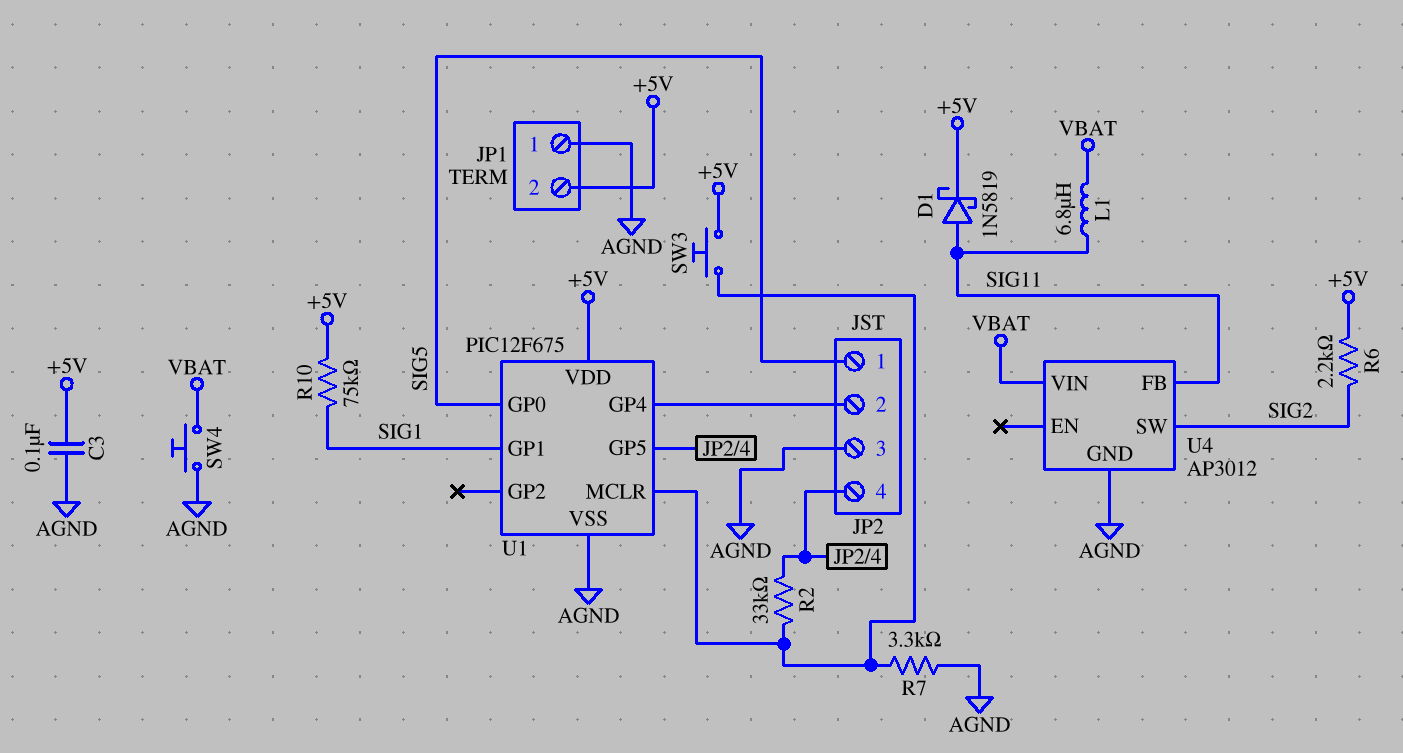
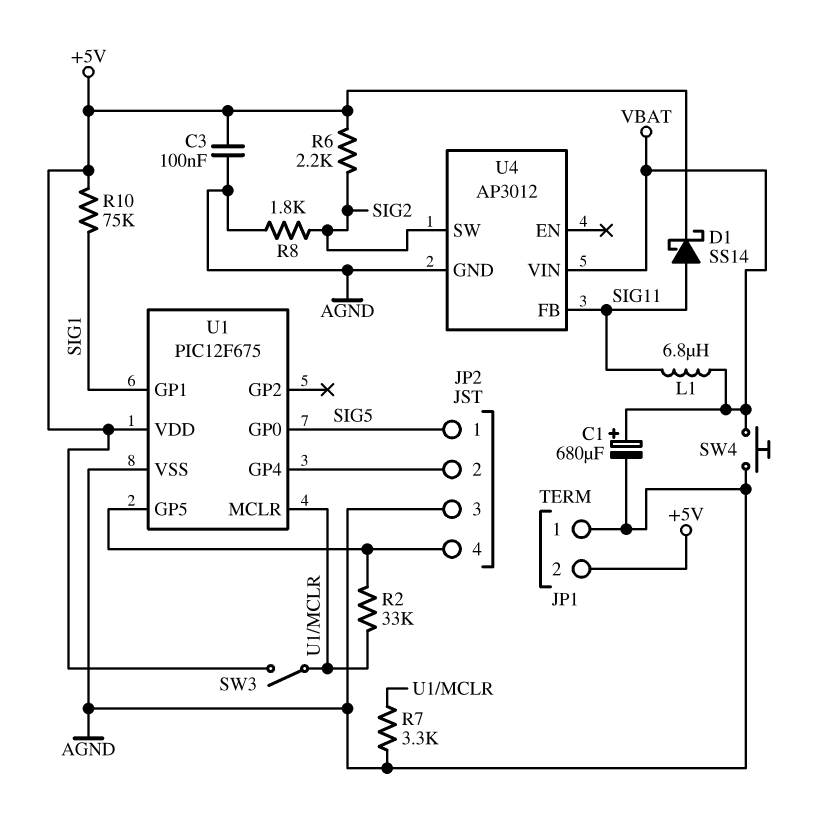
C1: none -> 680uF (plus VBAT, minus AGND)
D1: schottky 1N5819 (A SIG11, K +5V) -> schottky SS14 (A SIG11, K +5V)
R8: none -> 1.8k (AGND, SIG2)
SW3: button (+5V, U1/MCLR) -> switch (+5V, U1/MCLR)

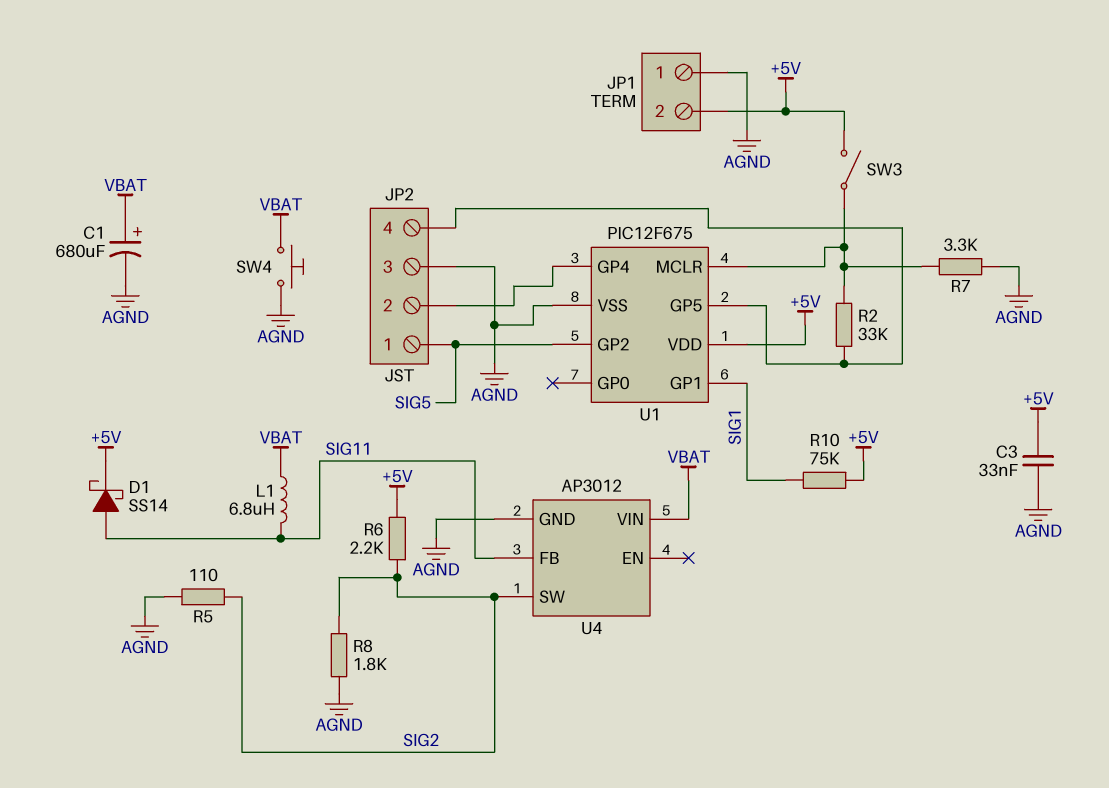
C3: 100nF (+5V, AGND) -> 33nF (+5V, AGND)
R5: none -> 110 (AGND, SIG2)
U1 pin GP0: SIG5 -> none
U1 pin GP2: none -> SIG5

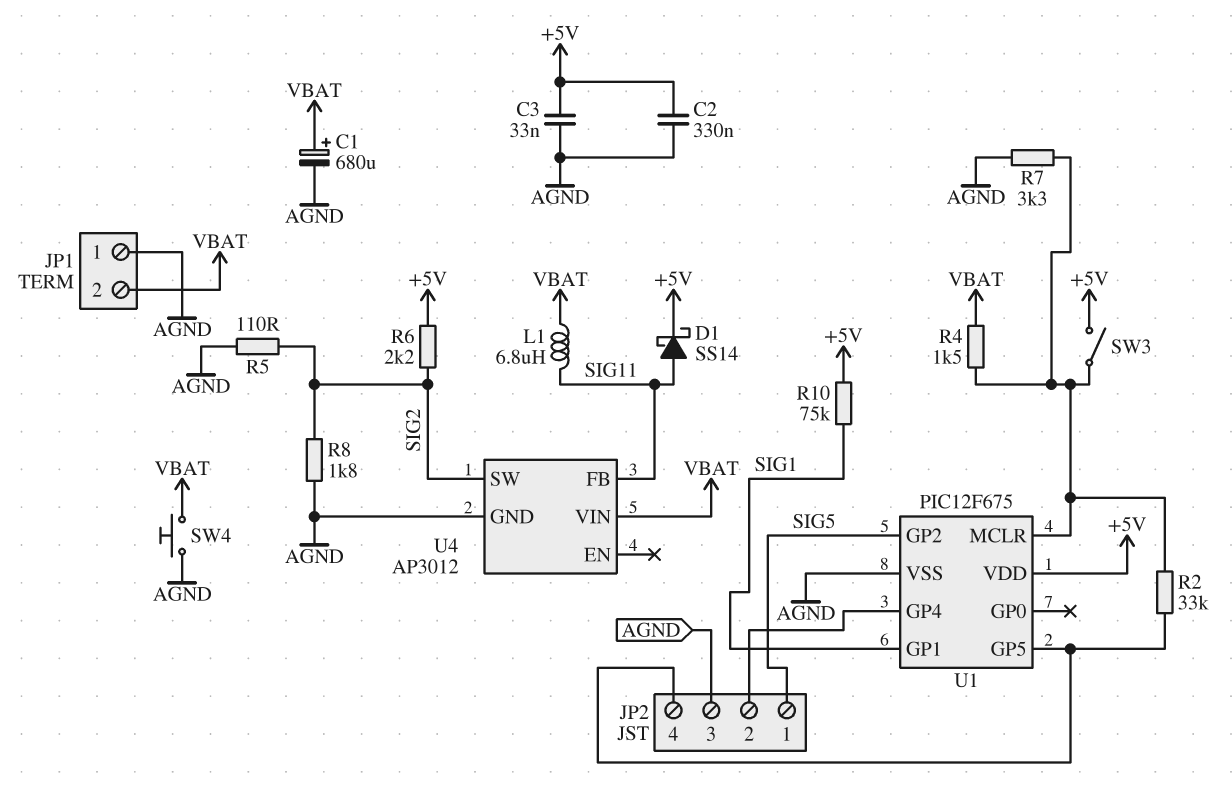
C2: none -> 330nF (+5V, AGND)
JP1 pin 2: +5V -> VBAT
R4: none -> 1.5k (U1/MCLR, VBAT)

